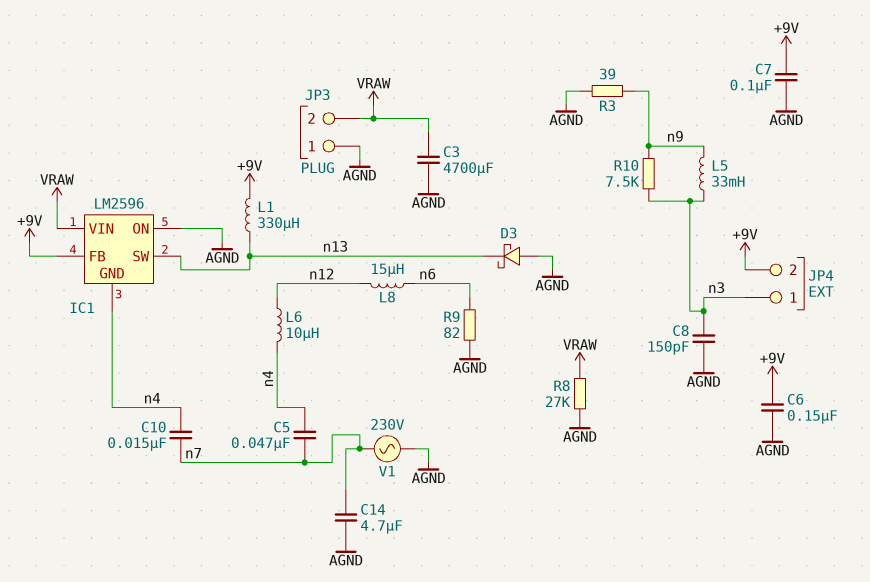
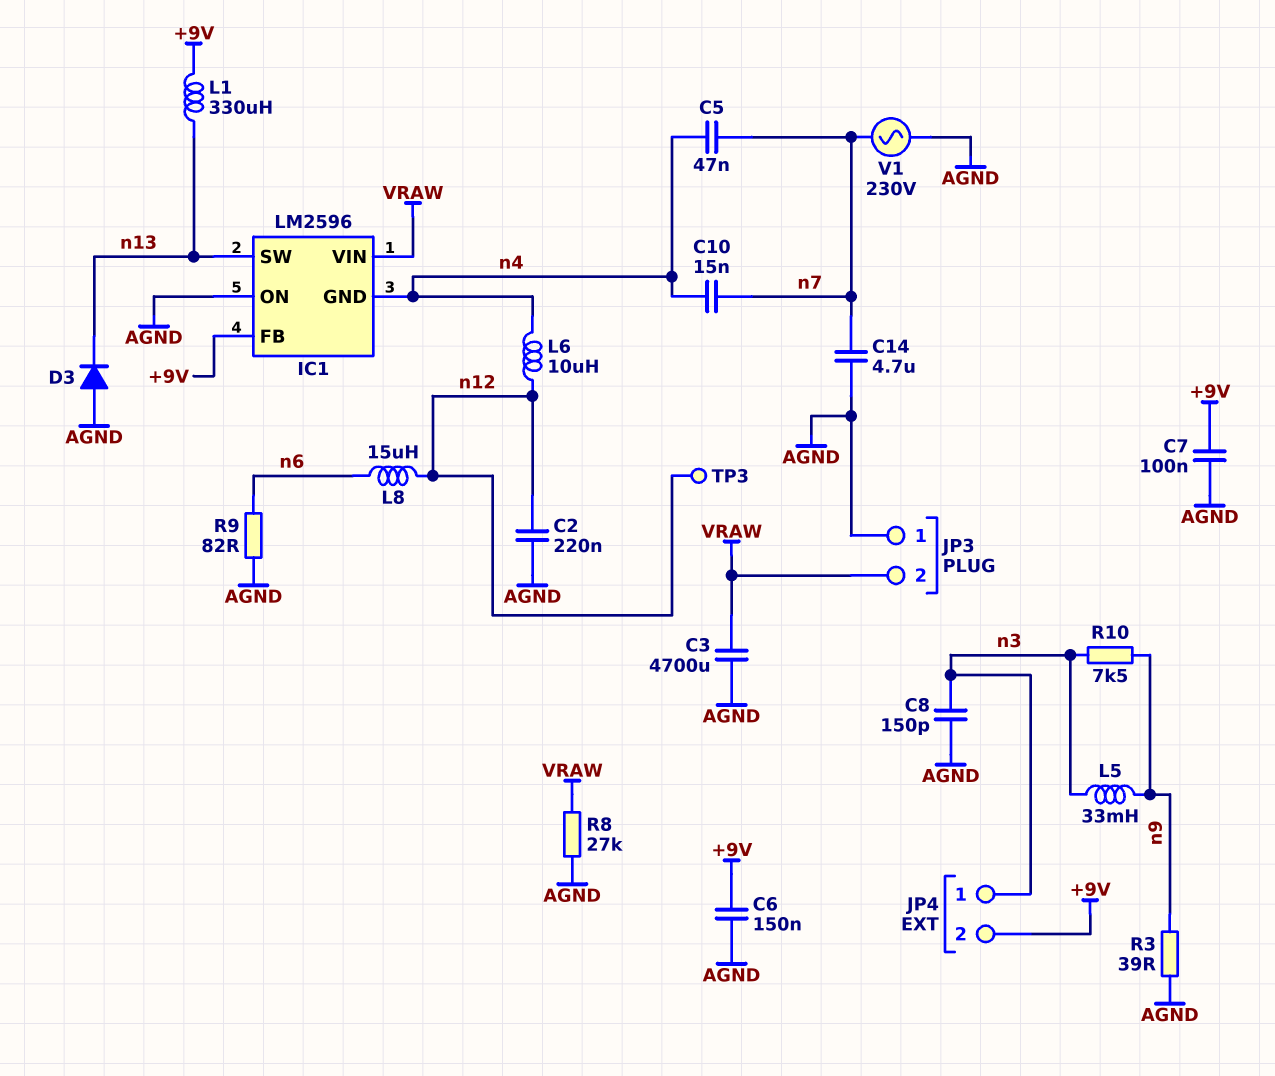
C2: none -> 220nF (AGND, n12)
D3: schottky (A AGND, K n13) -> diode (A AGND, K n13)
TP3: none -> test point (n12)

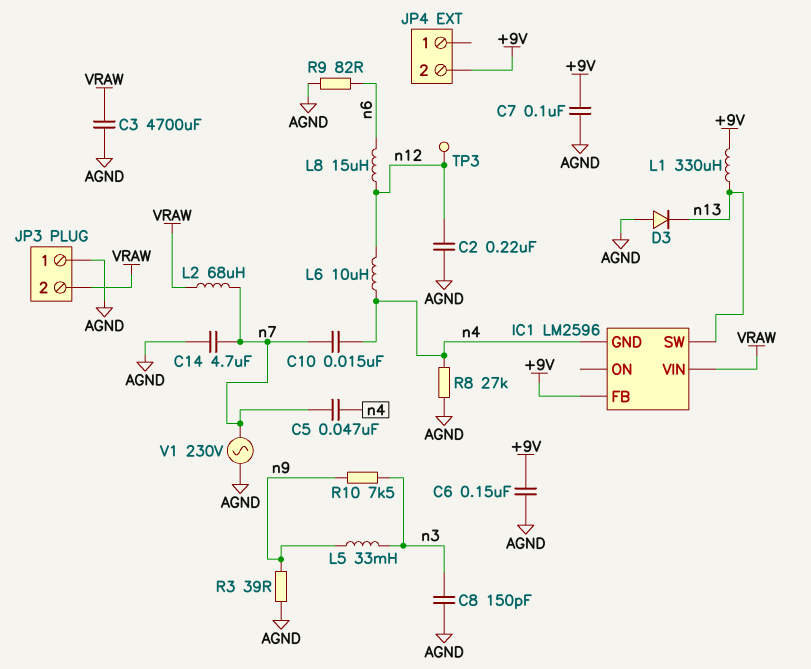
IC1 pin ON: AGND -> none
JP4 pin 1: n3 -> none
L2: none -> 68uH (VRAW, n7)
R8: 27k (AGND, VRAW) -> 27k (AGND, n4)

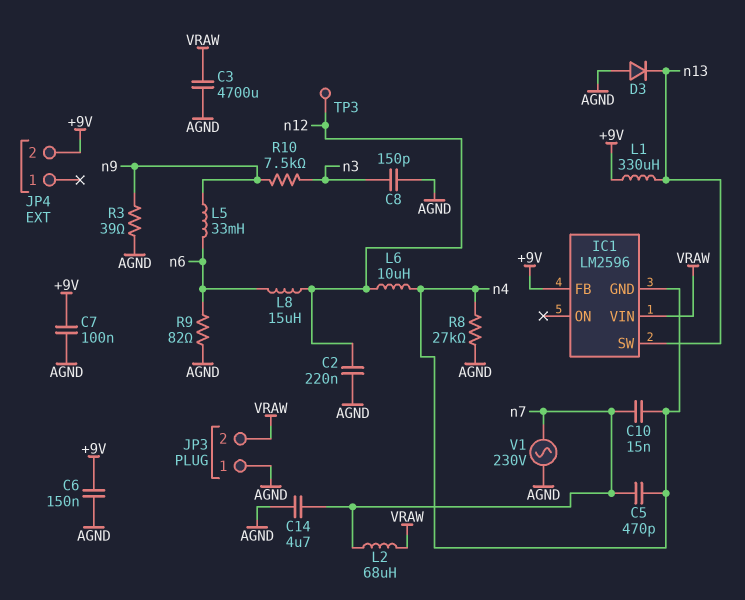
C5: 47nF (n4, n7) -> 470pF (n4, n7)
L5: 33mH (n3, n9) -> 33mH (n6, n9)

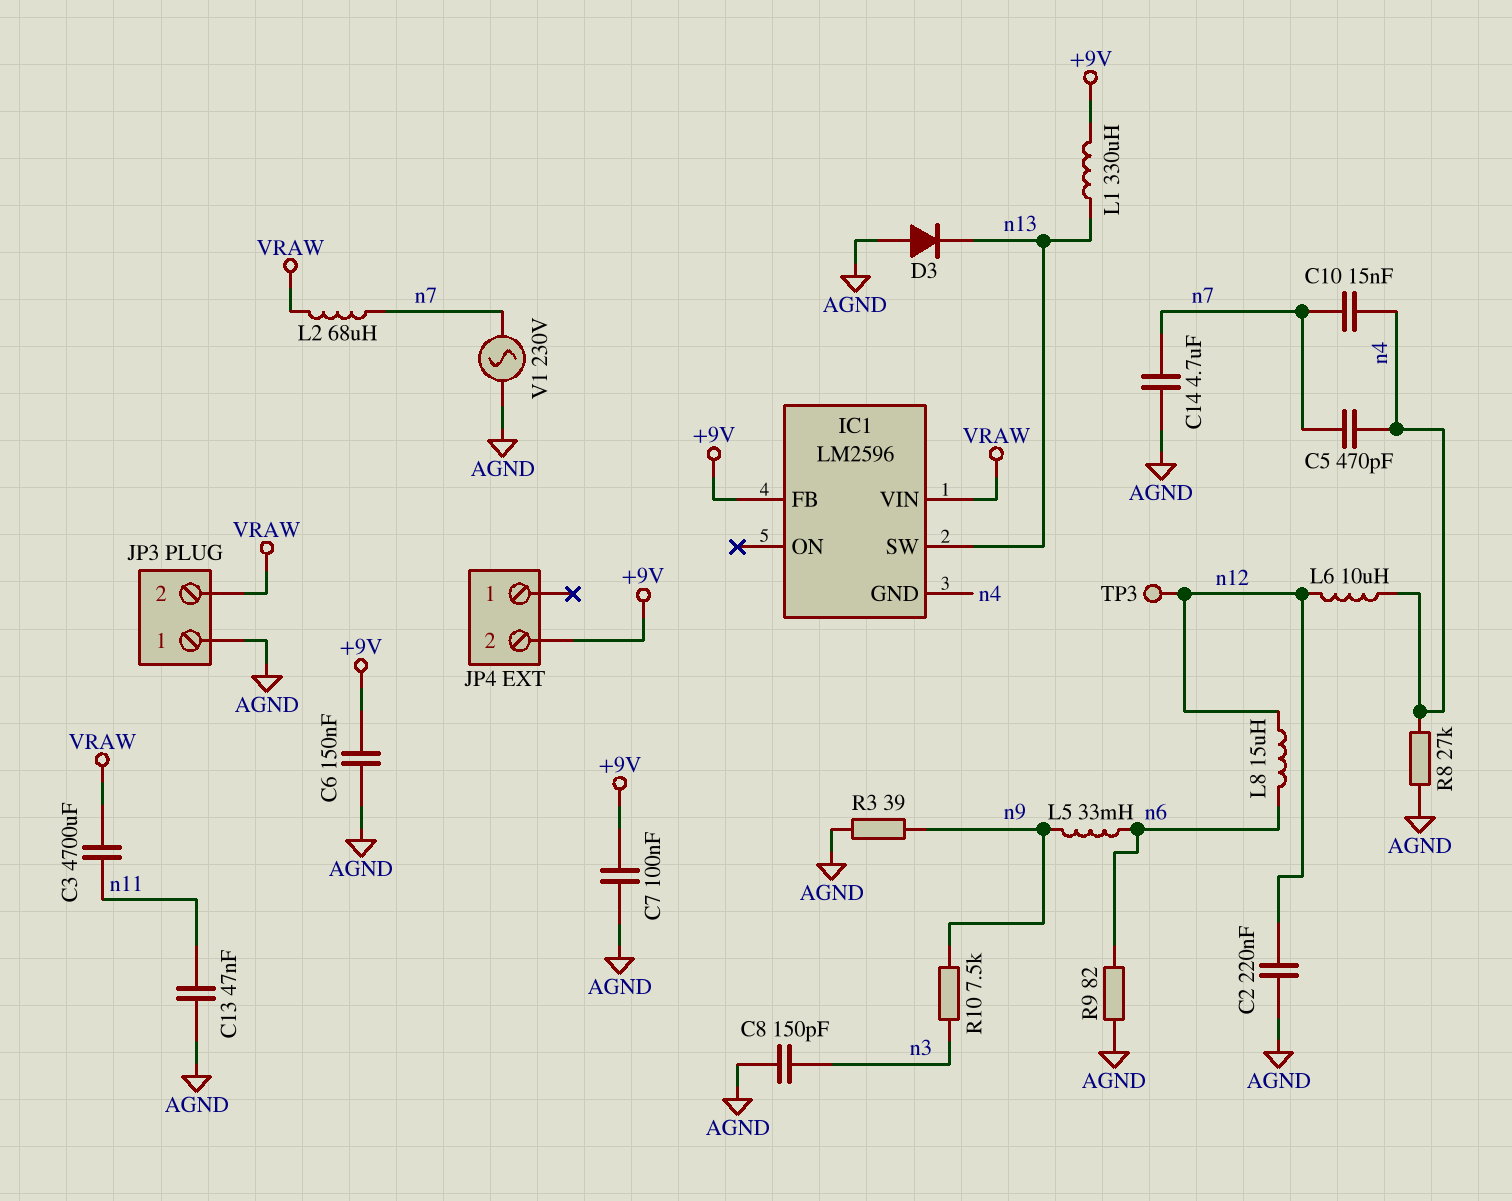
C3: 4700uF (AGND, VRAW) -> 4700uF (VRAW, n11)
C13: none -> 47nF (AGND, n11)

